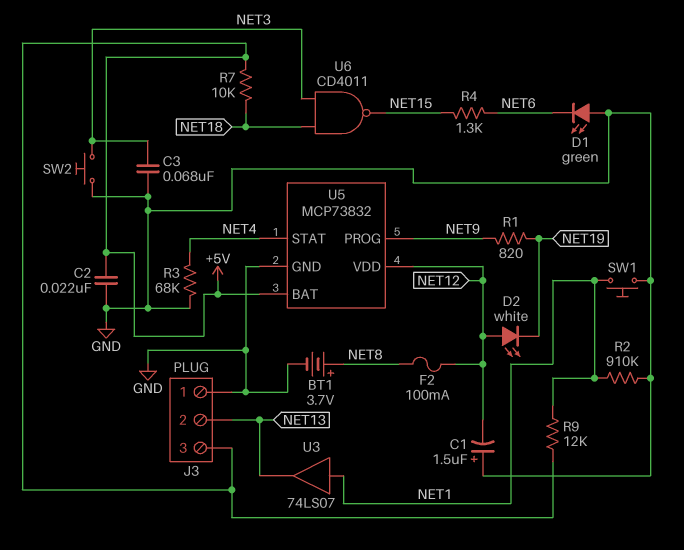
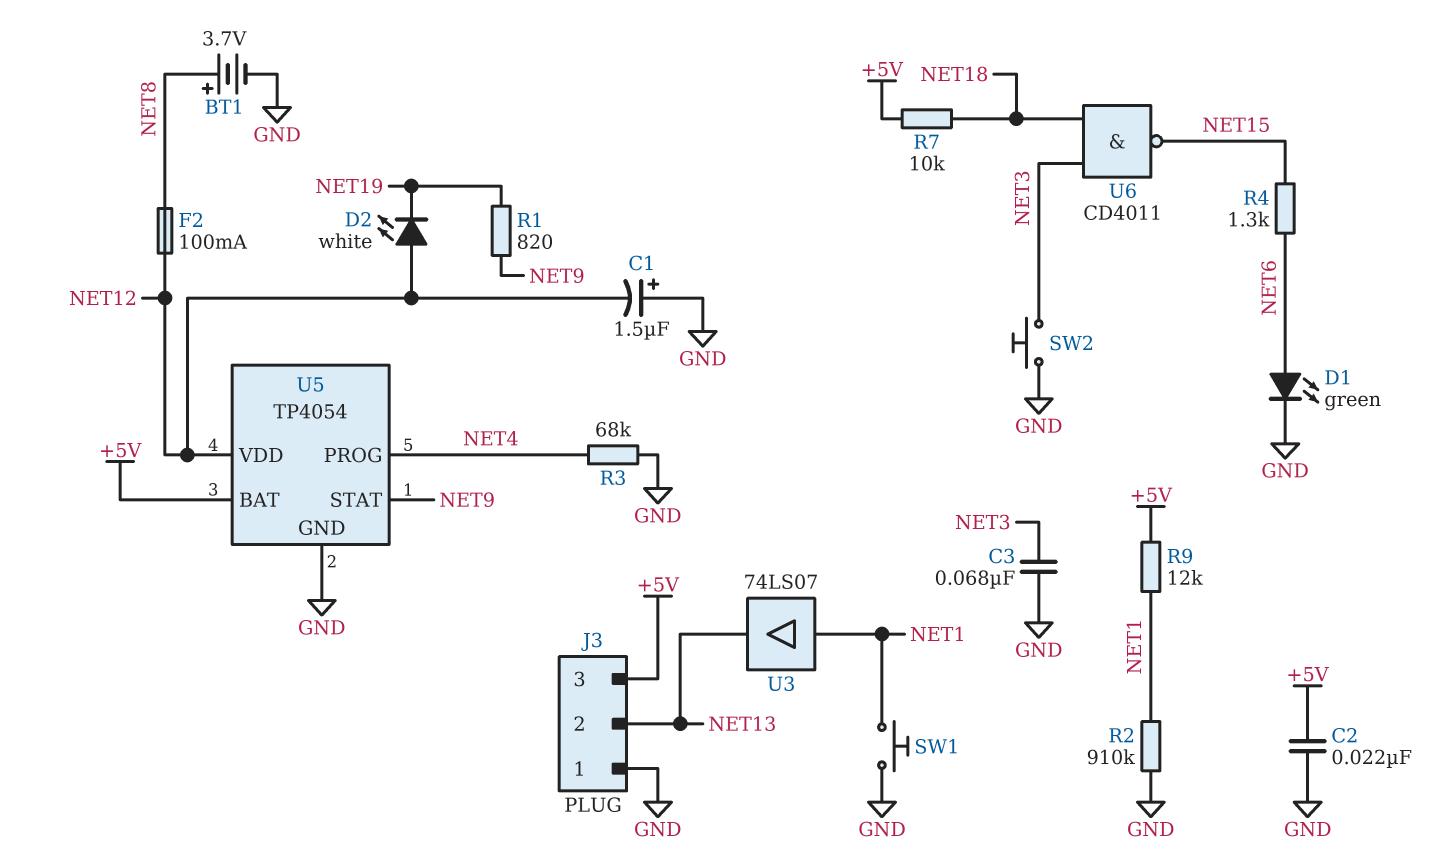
D1: LED green (A GND, K NET6) -> LED green (A NET6, K GND)
U5: MCP73832 -> TP4054
U5 pin PROG: NET9 -> NET4
U5 pin STAT: NET4 -> NET9

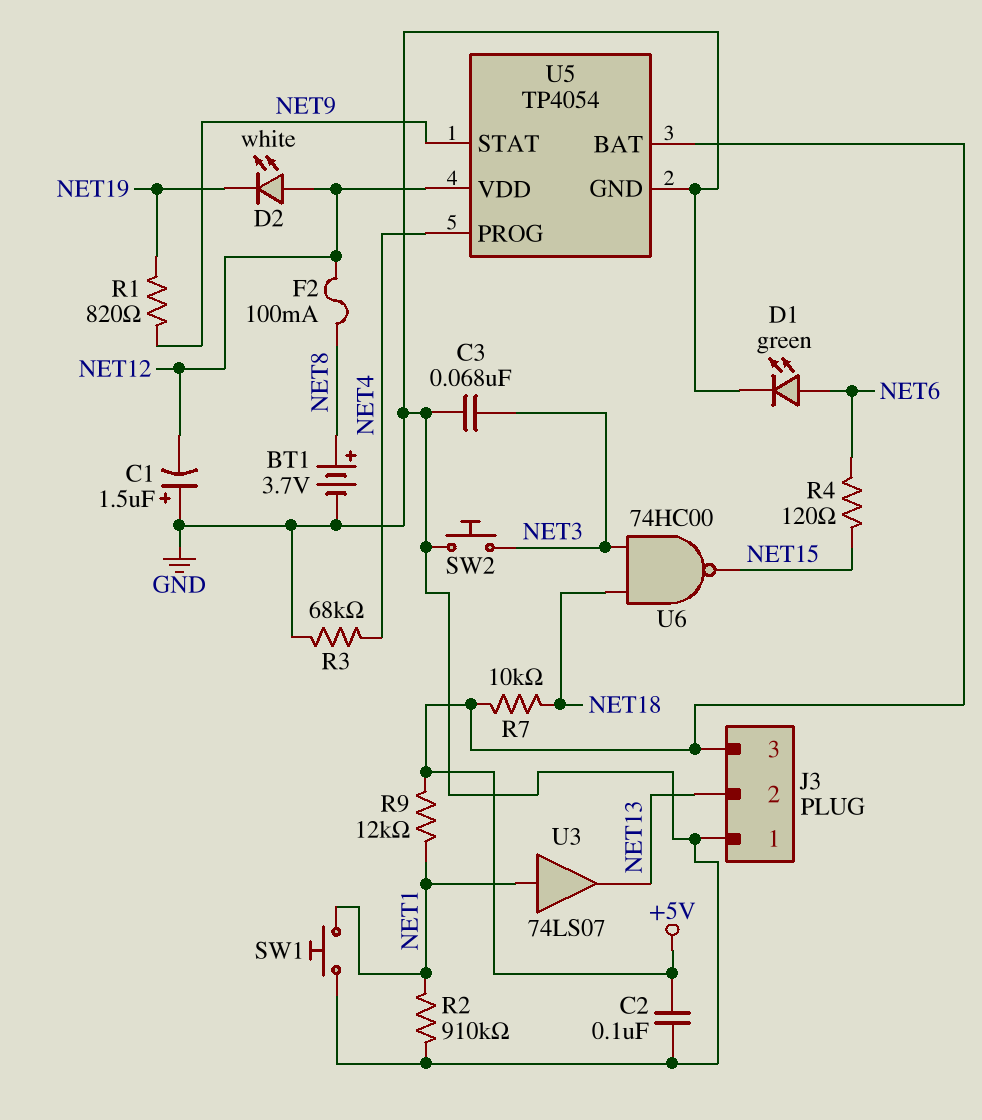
C2: 22nF (+5V, GND) -> 100nF (+5V, GND)
R4: 1.3k (NET6, NET15) -> 120 (NET6, NET15)
U6: NAND CD4011 (in NET3, in NET18, out NET15) -> NAND 74HC00 (in NET3, in NET18, out NET15)

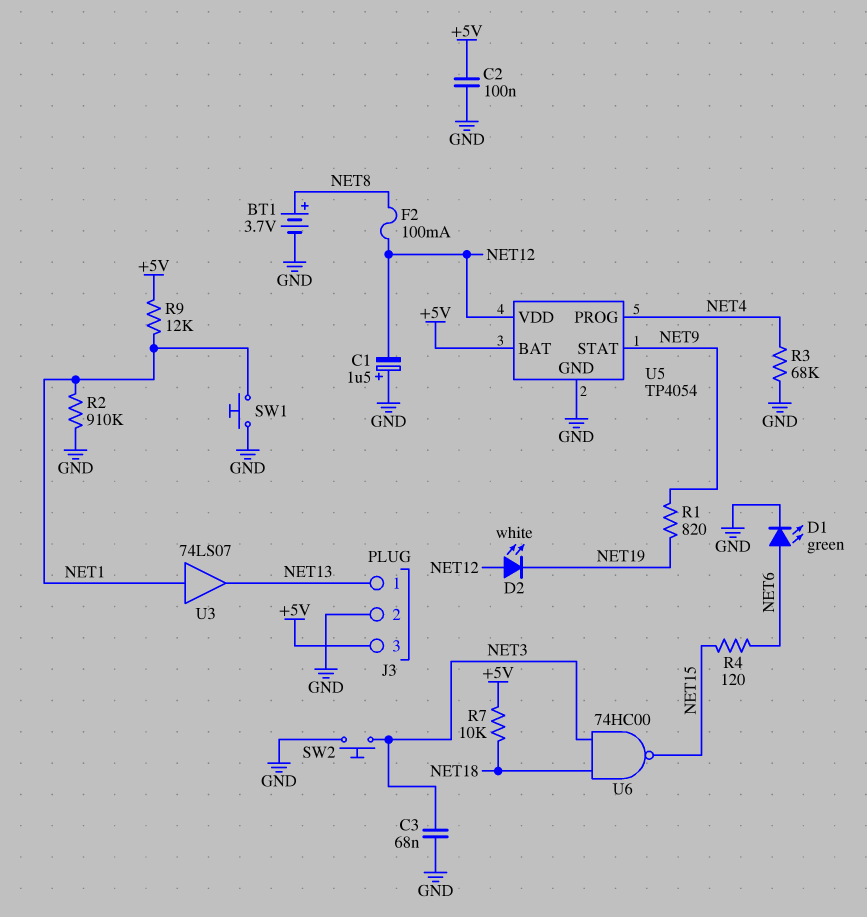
J3 pin 1: GND -> NET13
J3 pin 2: NET13 -> GND

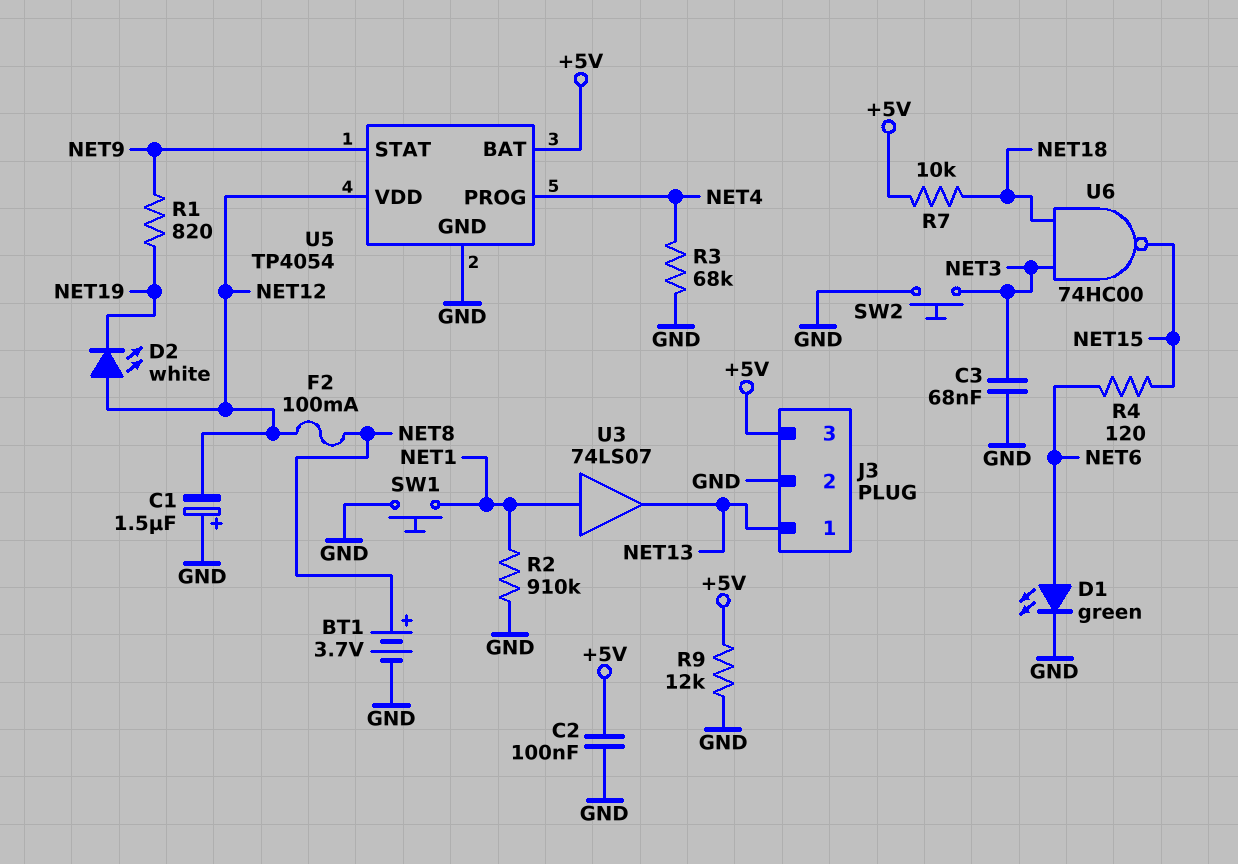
R9: 12k (+5V, NET1) -> 12k (+5V, GND)

